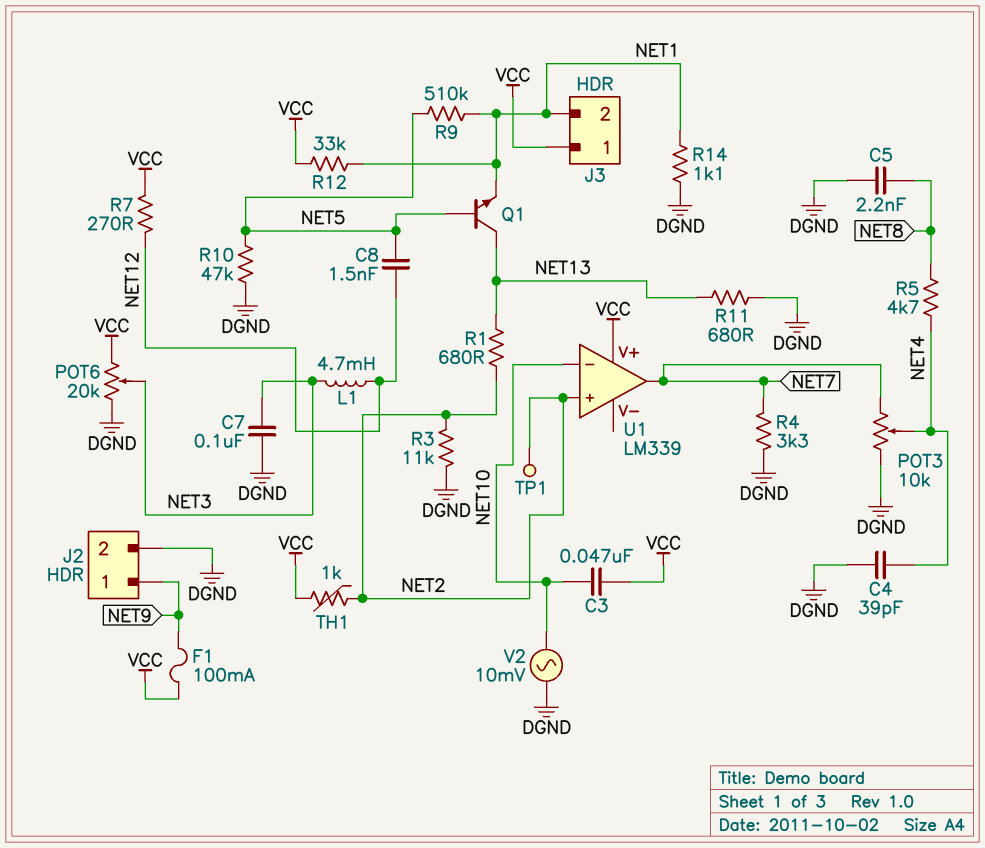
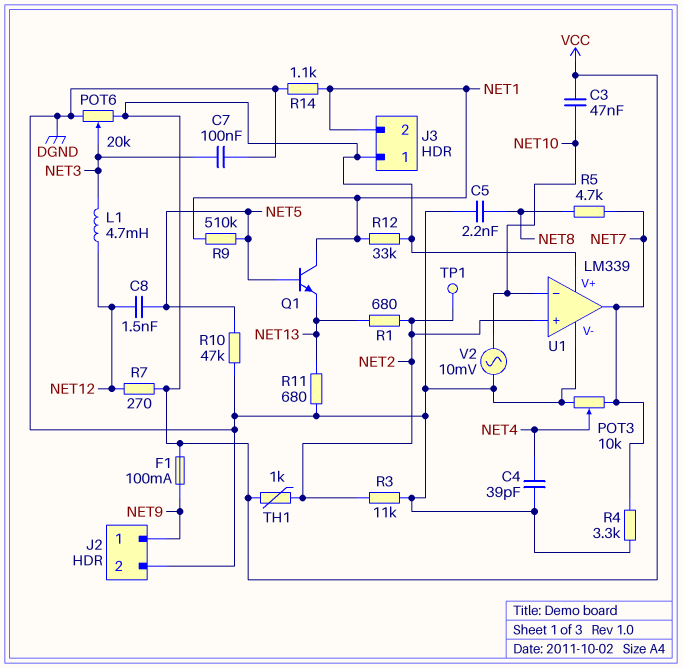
Q1: NPN (B NET5, C NET13, E NET1) -> NPN (B NET5, C NET1, E NET13)
R5: 4.7k (NET4, NET8) -> 4.7k (NET7, NET8)
U1 pin V-: none -> DGND

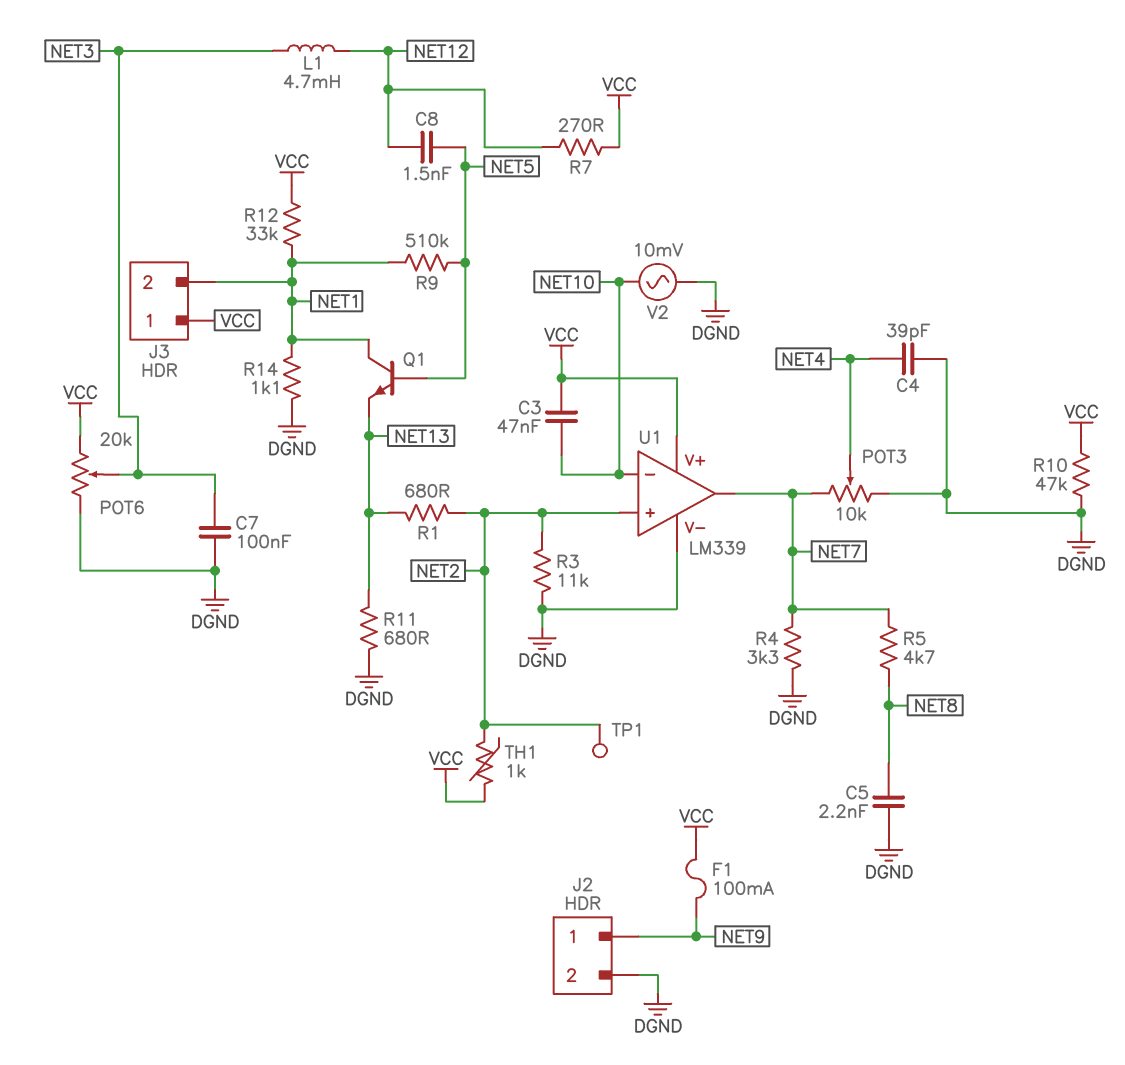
R10: 47k (DGND, NET5) -> 47k (DGND, VCC)

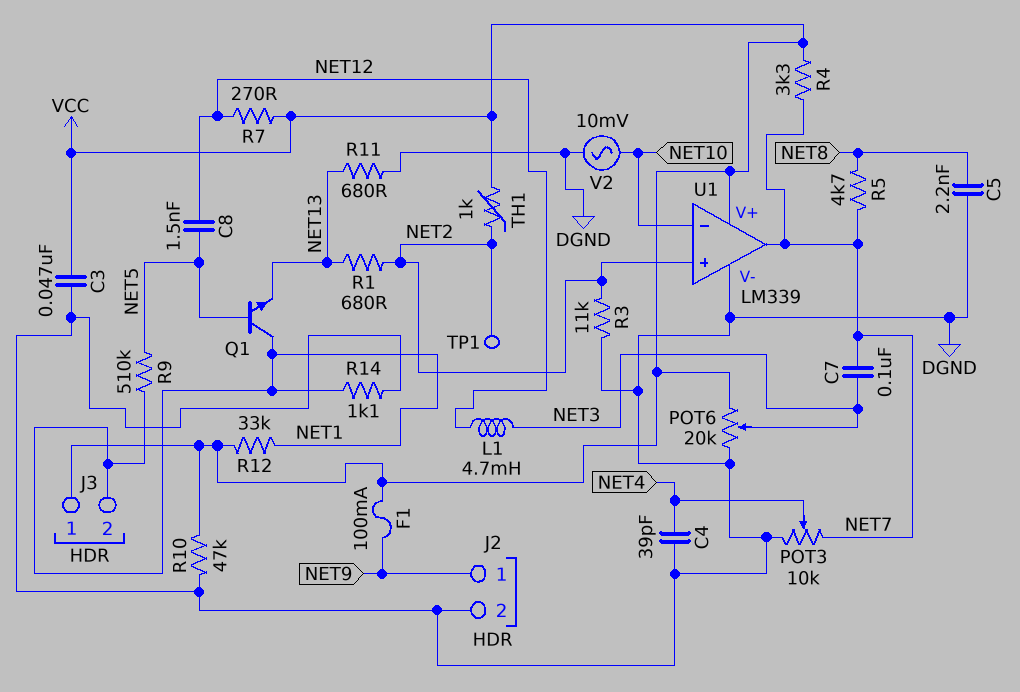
C3: 47nF (NET10, VCC) -> 47nF (DGND, VCC)
C7: 100nF (DGND, NET3) -> 100nF (NET3, NET7)
R4: 3.3k (DGND, NET7) -> 3.3k (NET7, VCC)

